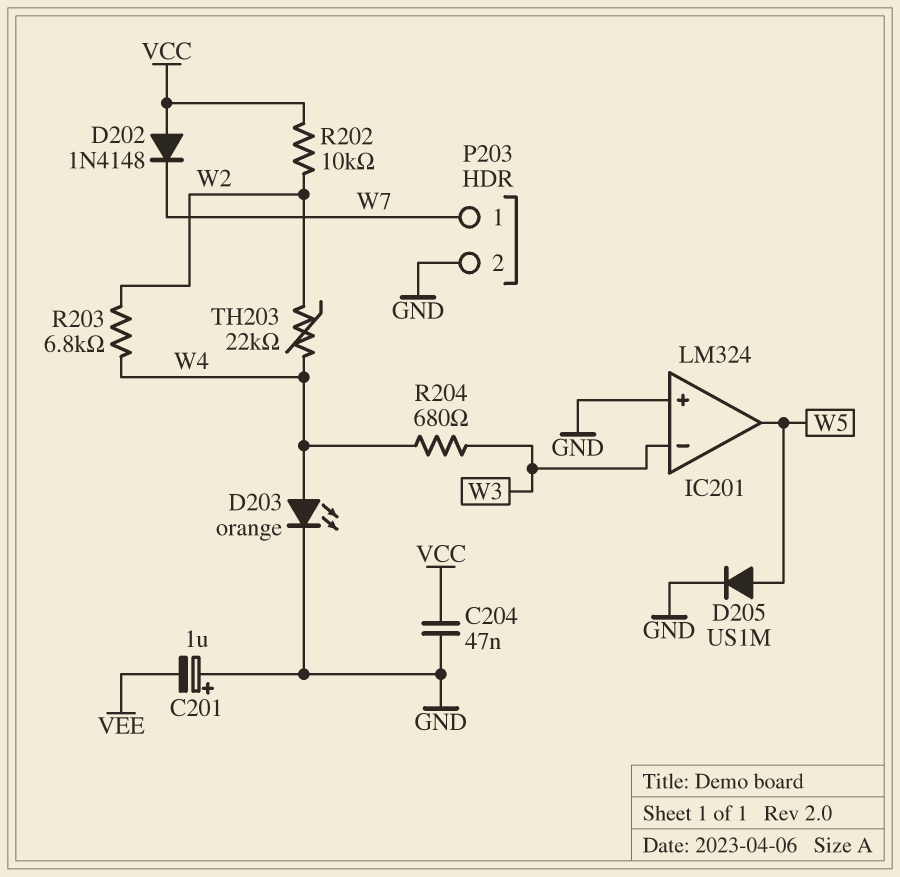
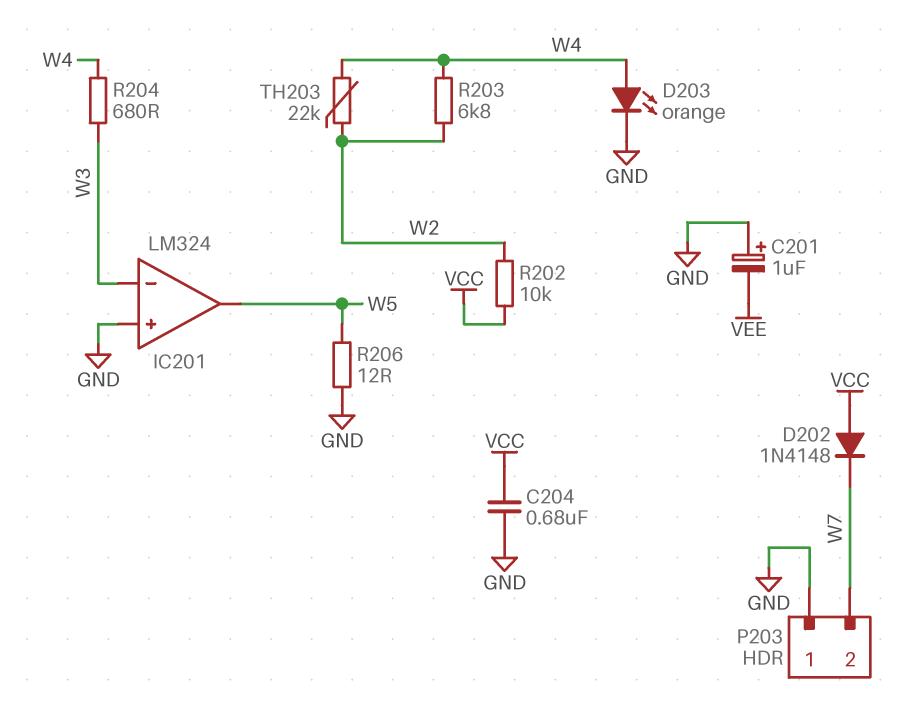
C204: 47nF (GND, VCC) -> 680nF (GND, VCC)
D205: diode US1M (A W5, K GND) -> none
P203 pin 1: W7 -> GND
P203 pin 2: GND -> W7
R206: none -> 12 (GND, W5)

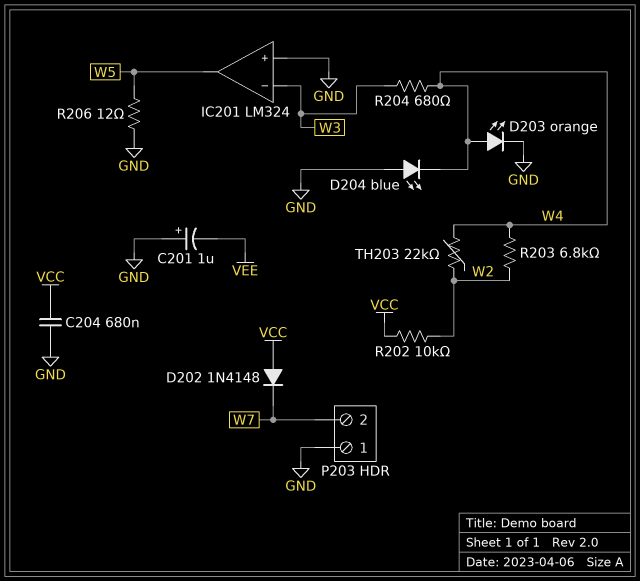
D204: none -> LED blue (A GND, K W4)

